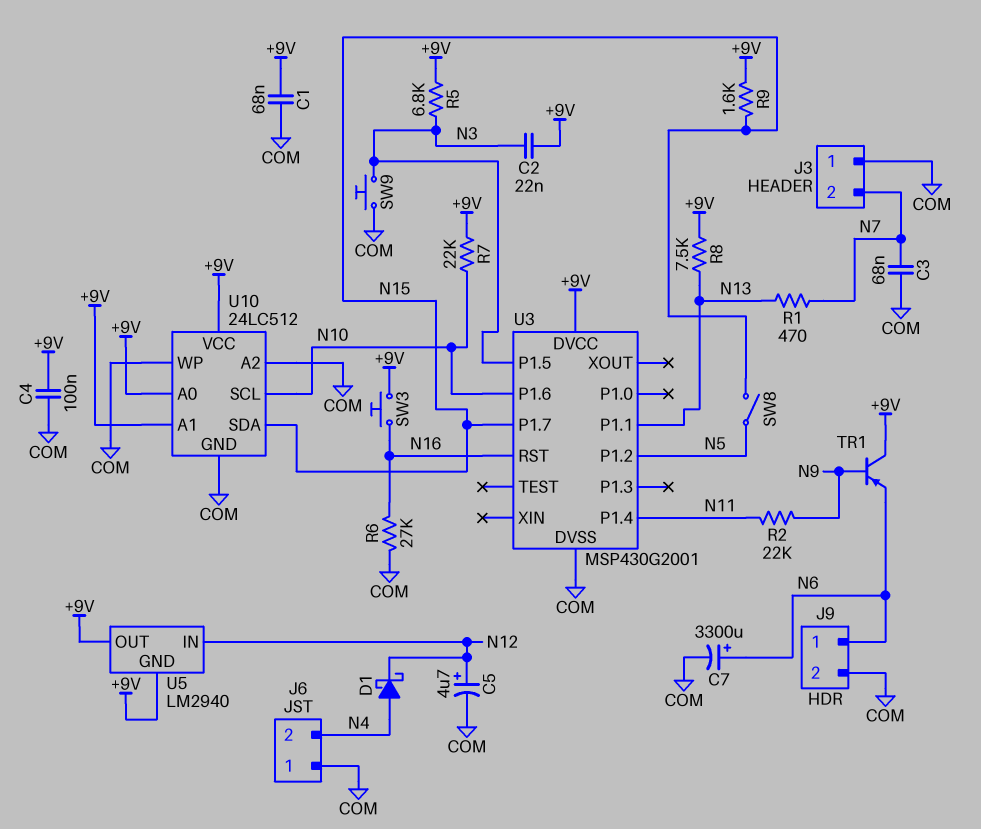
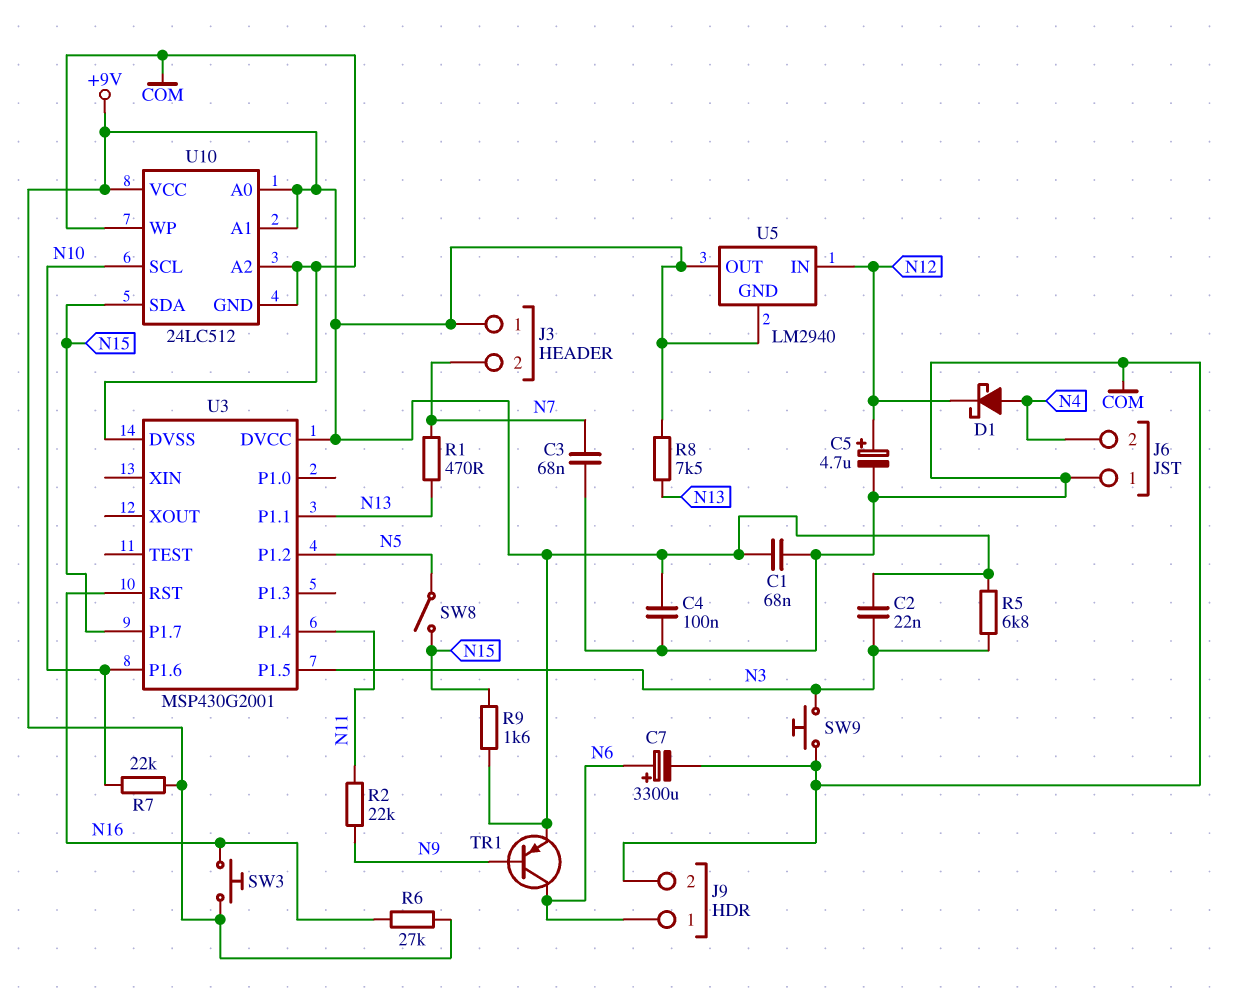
J3 pin 1: COM -> +9V
R6: 27k (COM, N16) -> 27k (+9V, N16)
TR1: PNP (B N9, C +9V, E N6) -> PNP (B N9, C N6, E +9V)

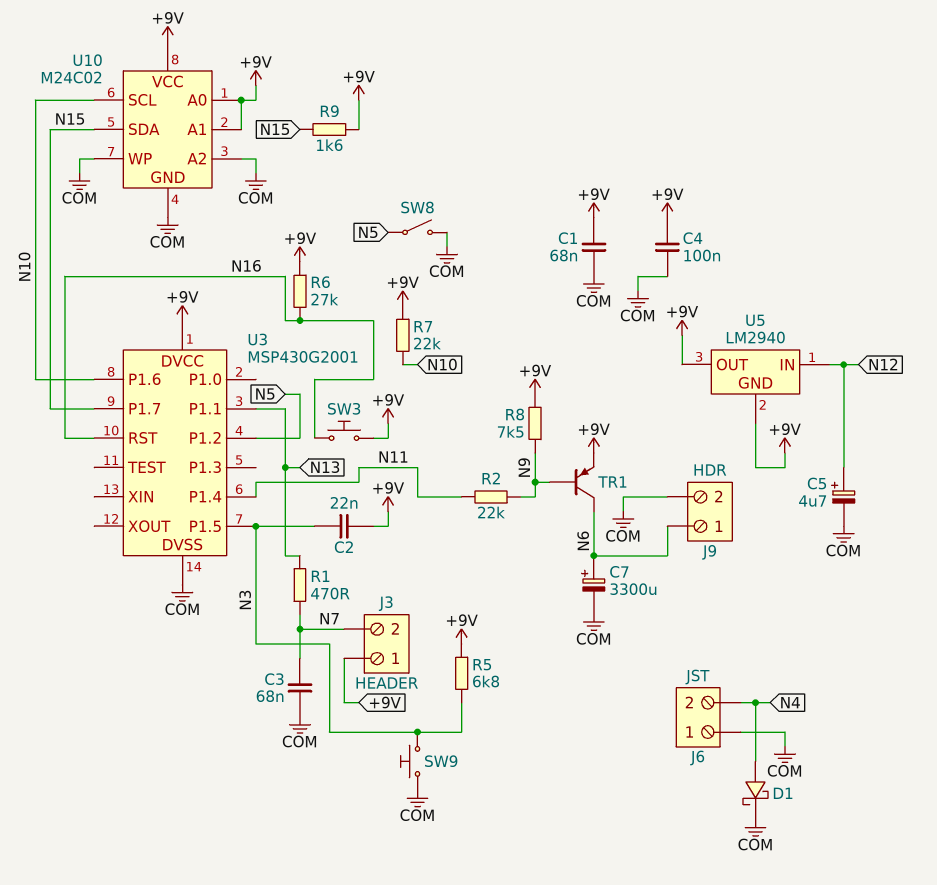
D1: schottky (A N4, K N12) -> schottky (A N4, K COM)
R8: 7.5k (+9V, N13) -> 7.5k (+9V, N9)
SW8: switch (N5, N15) -> switch (COM, N5)
U10: 24LC512 -> M24C02

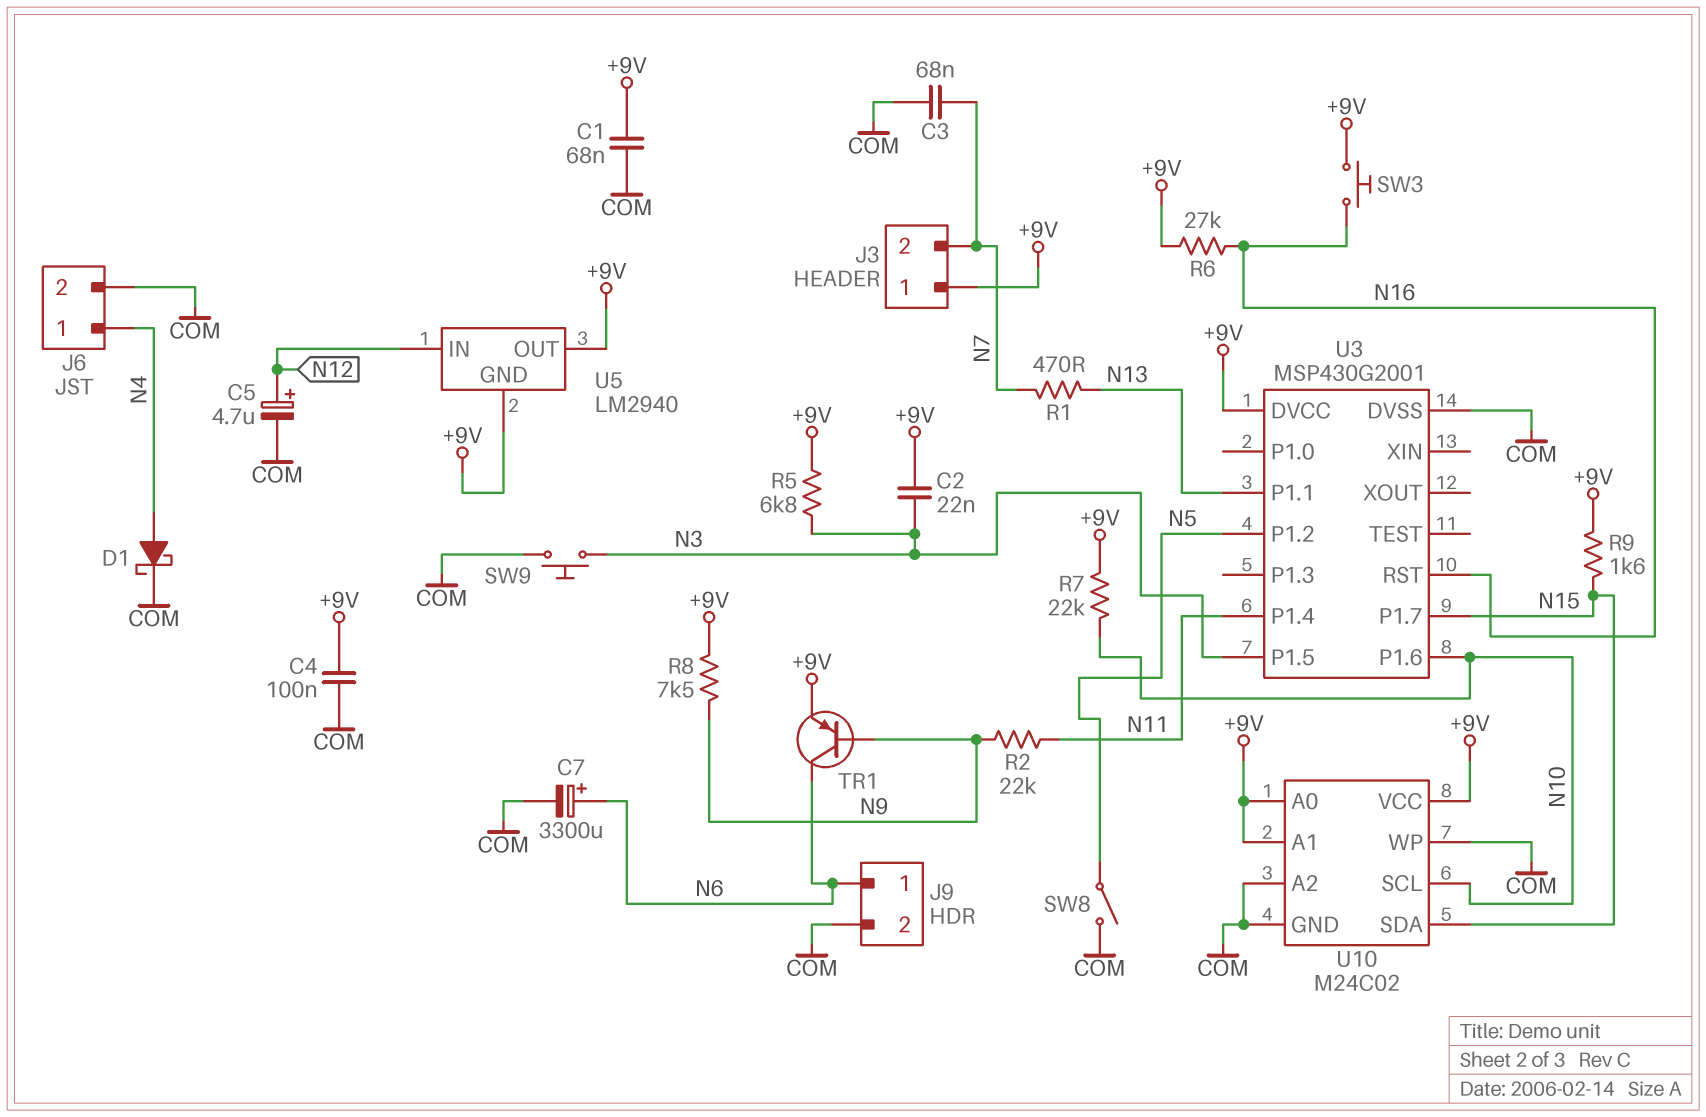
J6 pin 1: COM -> N4
J6 pin 2: N4 -> COM

